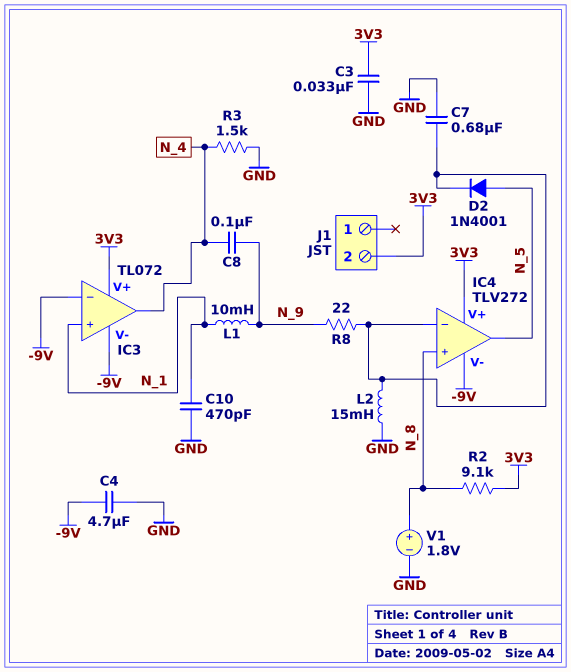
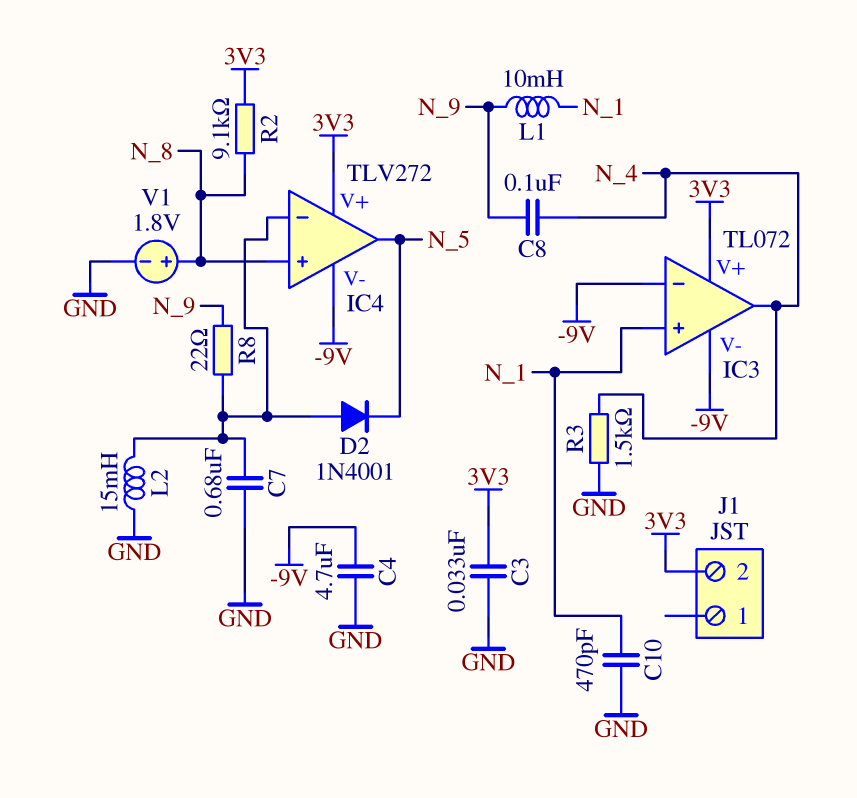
D2: diode 1N4001 (A N_5, K IC4/in-) -> diode 1N4001 (A IC4/in-, K N_5)

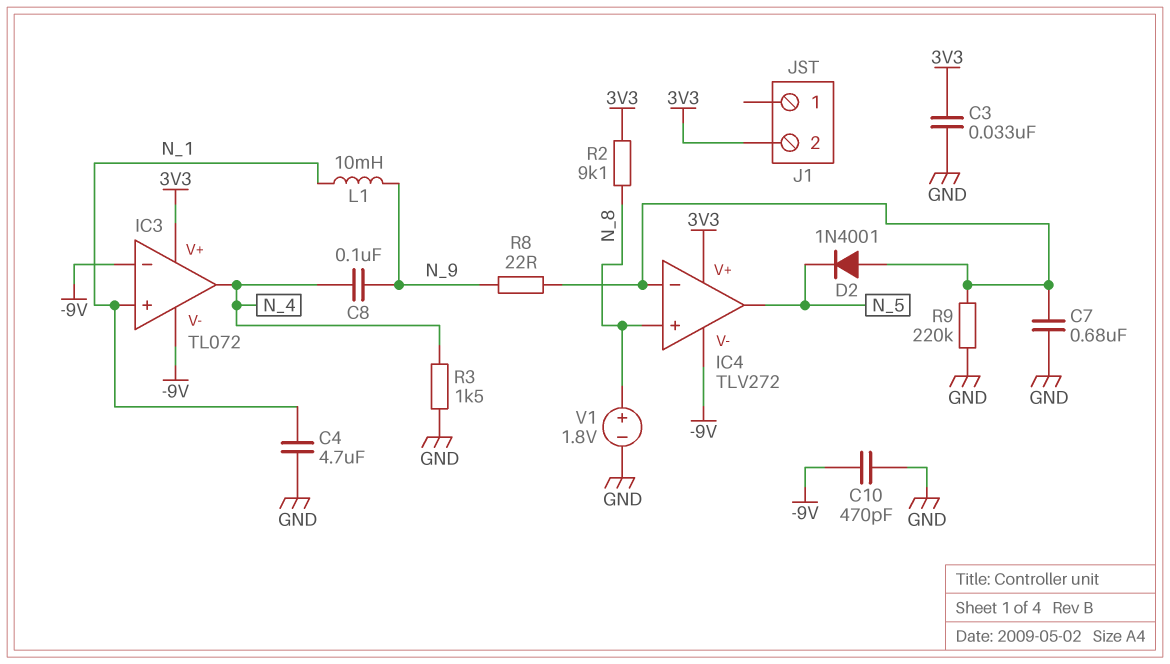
C4: 4.7uF (-9V, GND) -> 4.7uF (GND, N_1)
C10: 470pF (GND, N_1) -> 470pF (-9V, GND)
L2: 15mH (GND, IC4/in-) -> none
R9: none -> 220k (GND, IC4/in-)

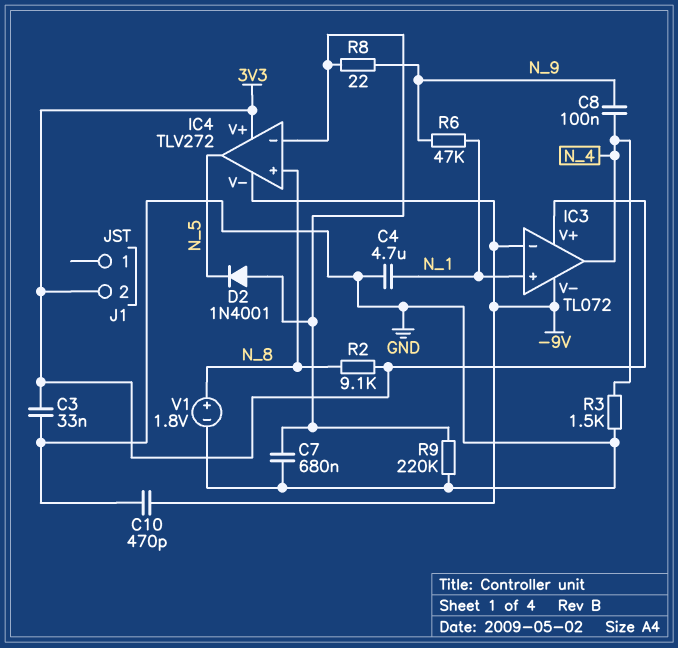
L1: 10mH (N_1, N_9) -> none
R6: none -> 47k (N_1, N_9)

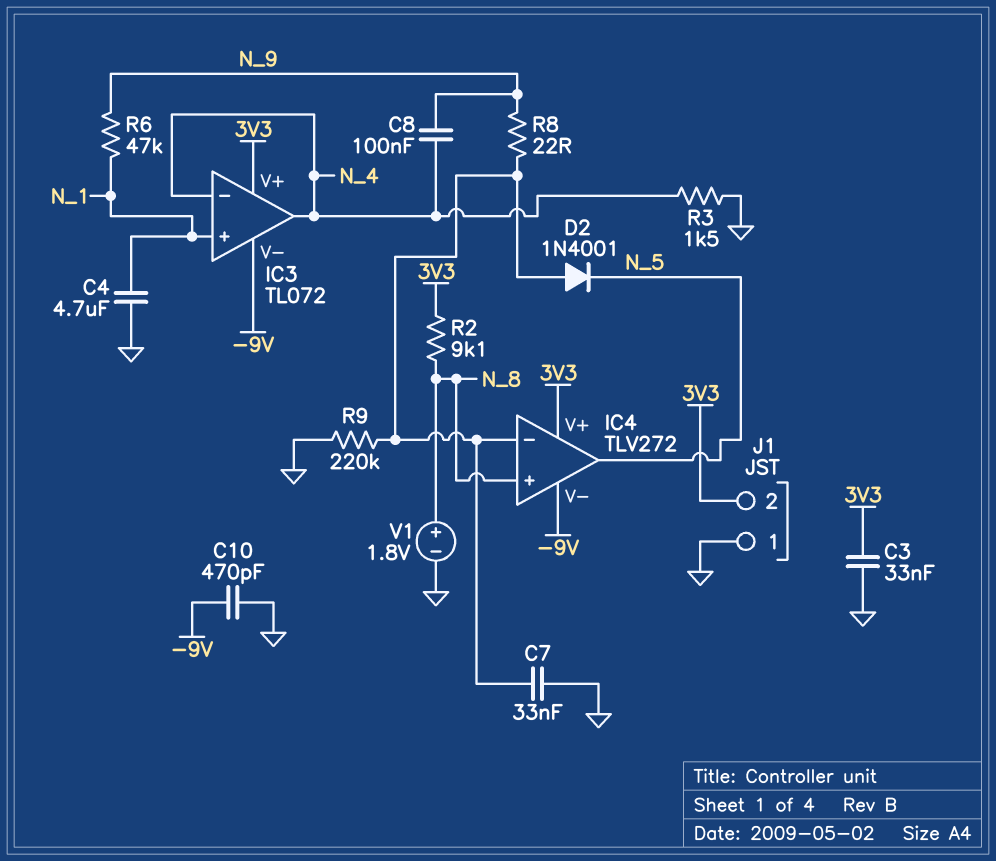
C7: 680nF (GND, IC4/in-) -> 33nF (GND, IC4/in-)
IC3 pin in-: -9V -> N_4
J1 pin 1: none -> GND

